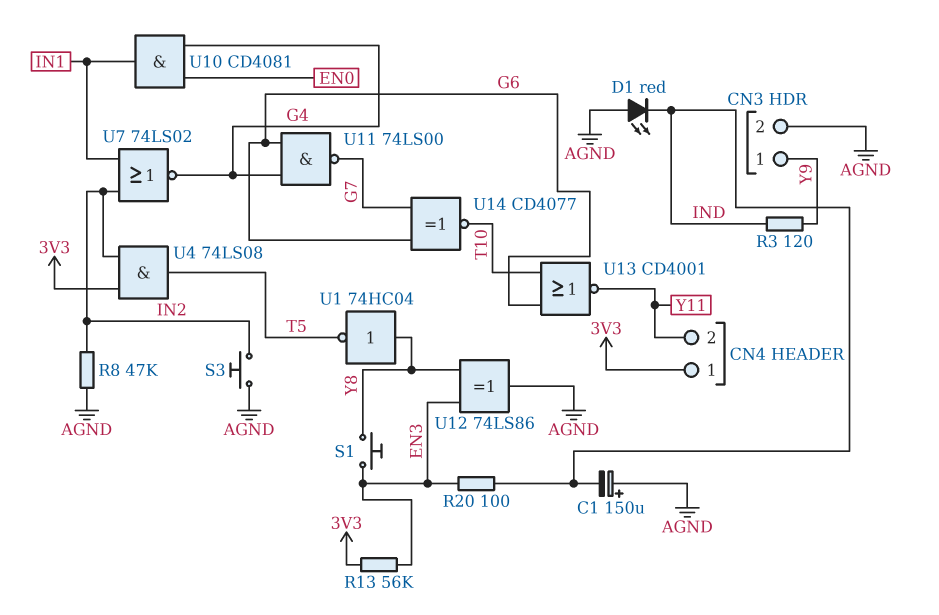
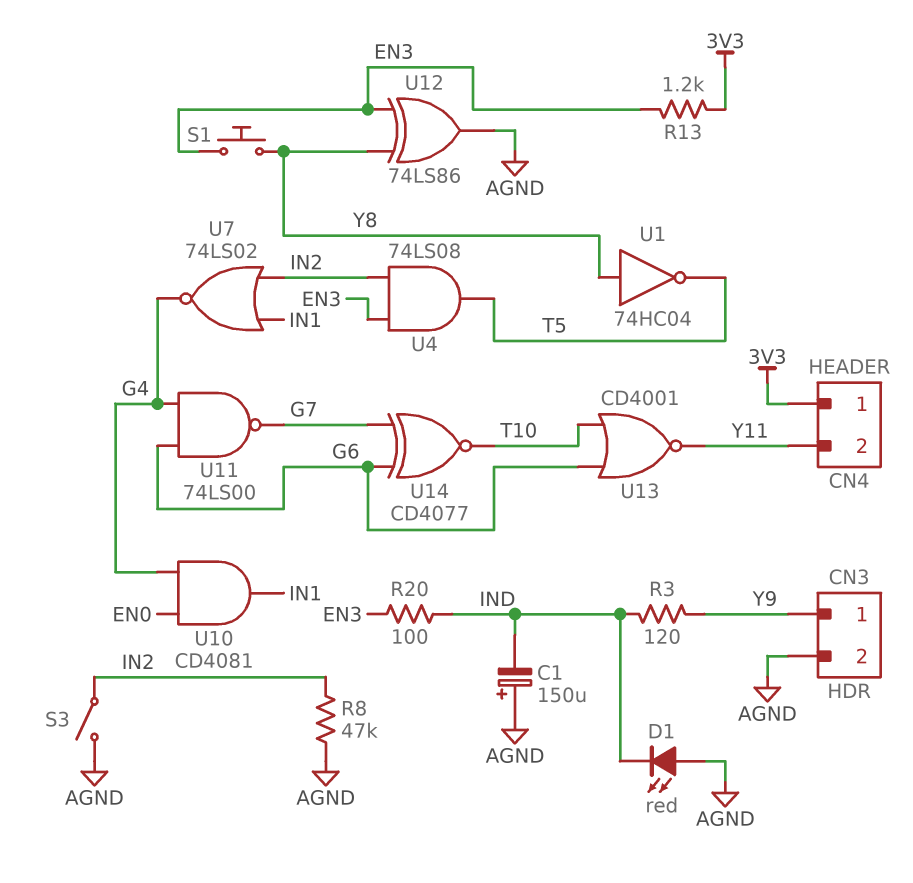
R13: 56k (3V3, EN3) -> 1.2k (3V3, EN3)
S3: button (AGND, IN2) -> switch (AGND, IN2)
U4: AND 74LS08 (in 3V3, in IN2, out T5) -> AND 74LS08 (in EN3, in IN2, out T5)

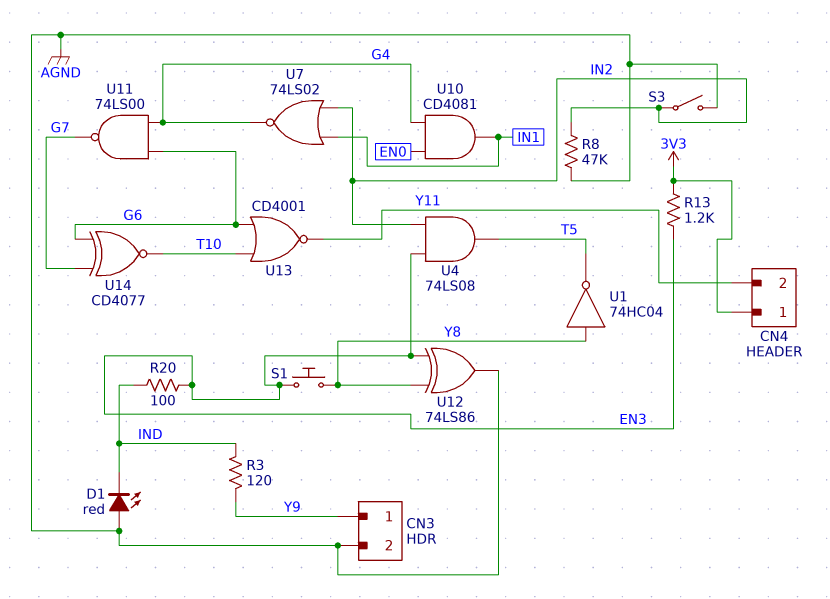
C1: 150uF (plus AGND, minus IND) -> none

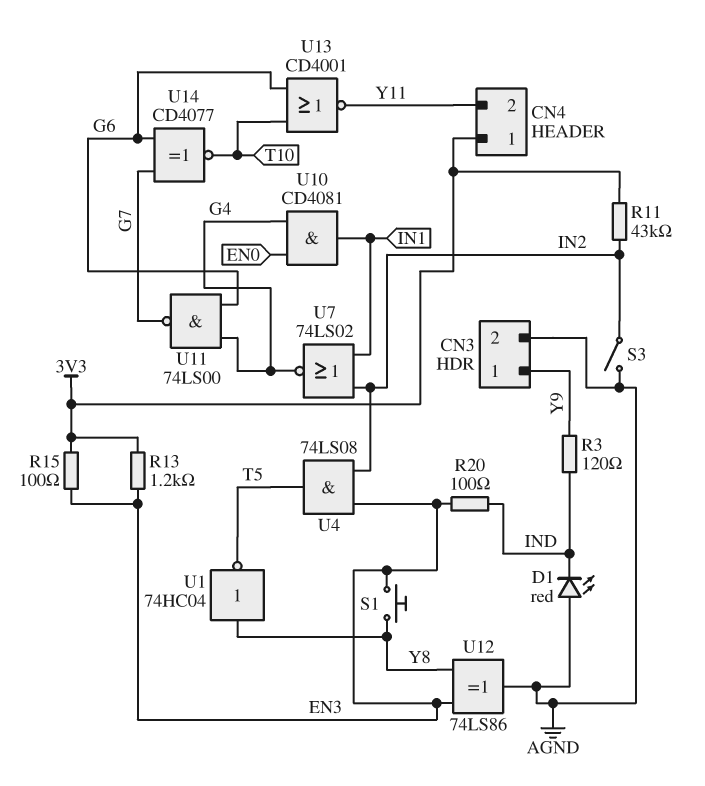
R8: 47k (AGND, IN2) -> none
R11: none -> 43k (3V3, IN2)
R15: none -> 100 (3V3, EN3)

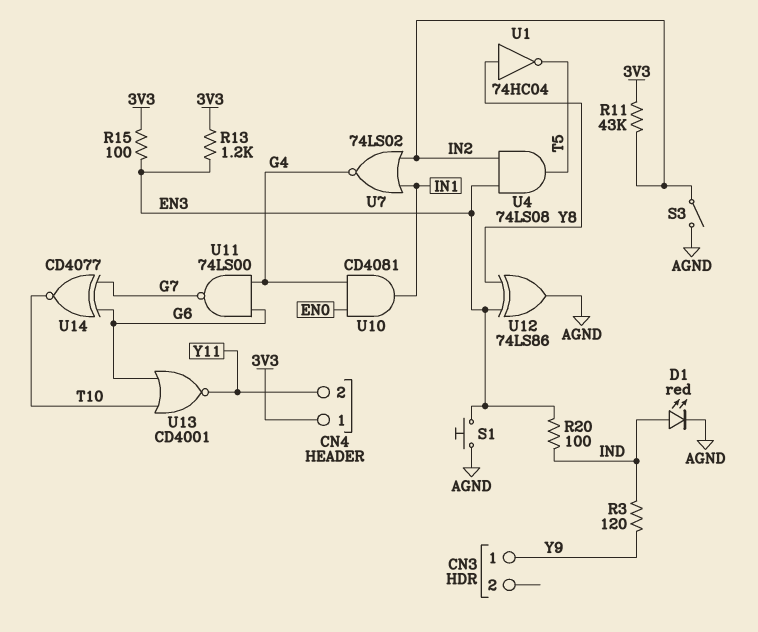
CN3 pin 2: AGND -> none
D1: LED red (A AGND, K IND) -> LED red (A IND, K AGND)
S1: button (EN3, Y8) -> button (AGND, EN3)

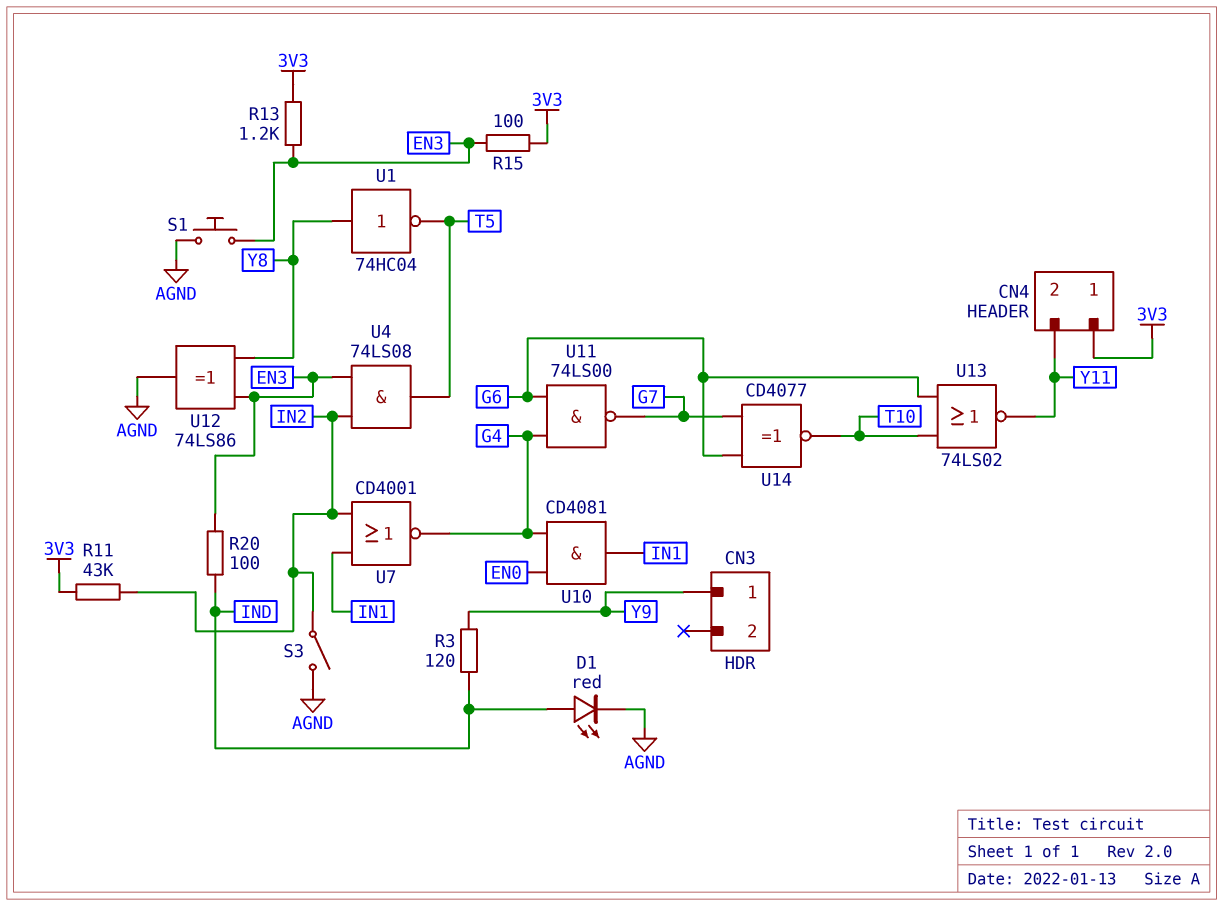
U7: NOR 74LS02 (in IN1, in IN2, out G4) -> NOR CD4001 (in IN1, in IN2, out G4)
U13: NOR CD4001 (in G6, in T10, out Y11) -> NOR 74LS02 (in G6, in T10, out Y11)

